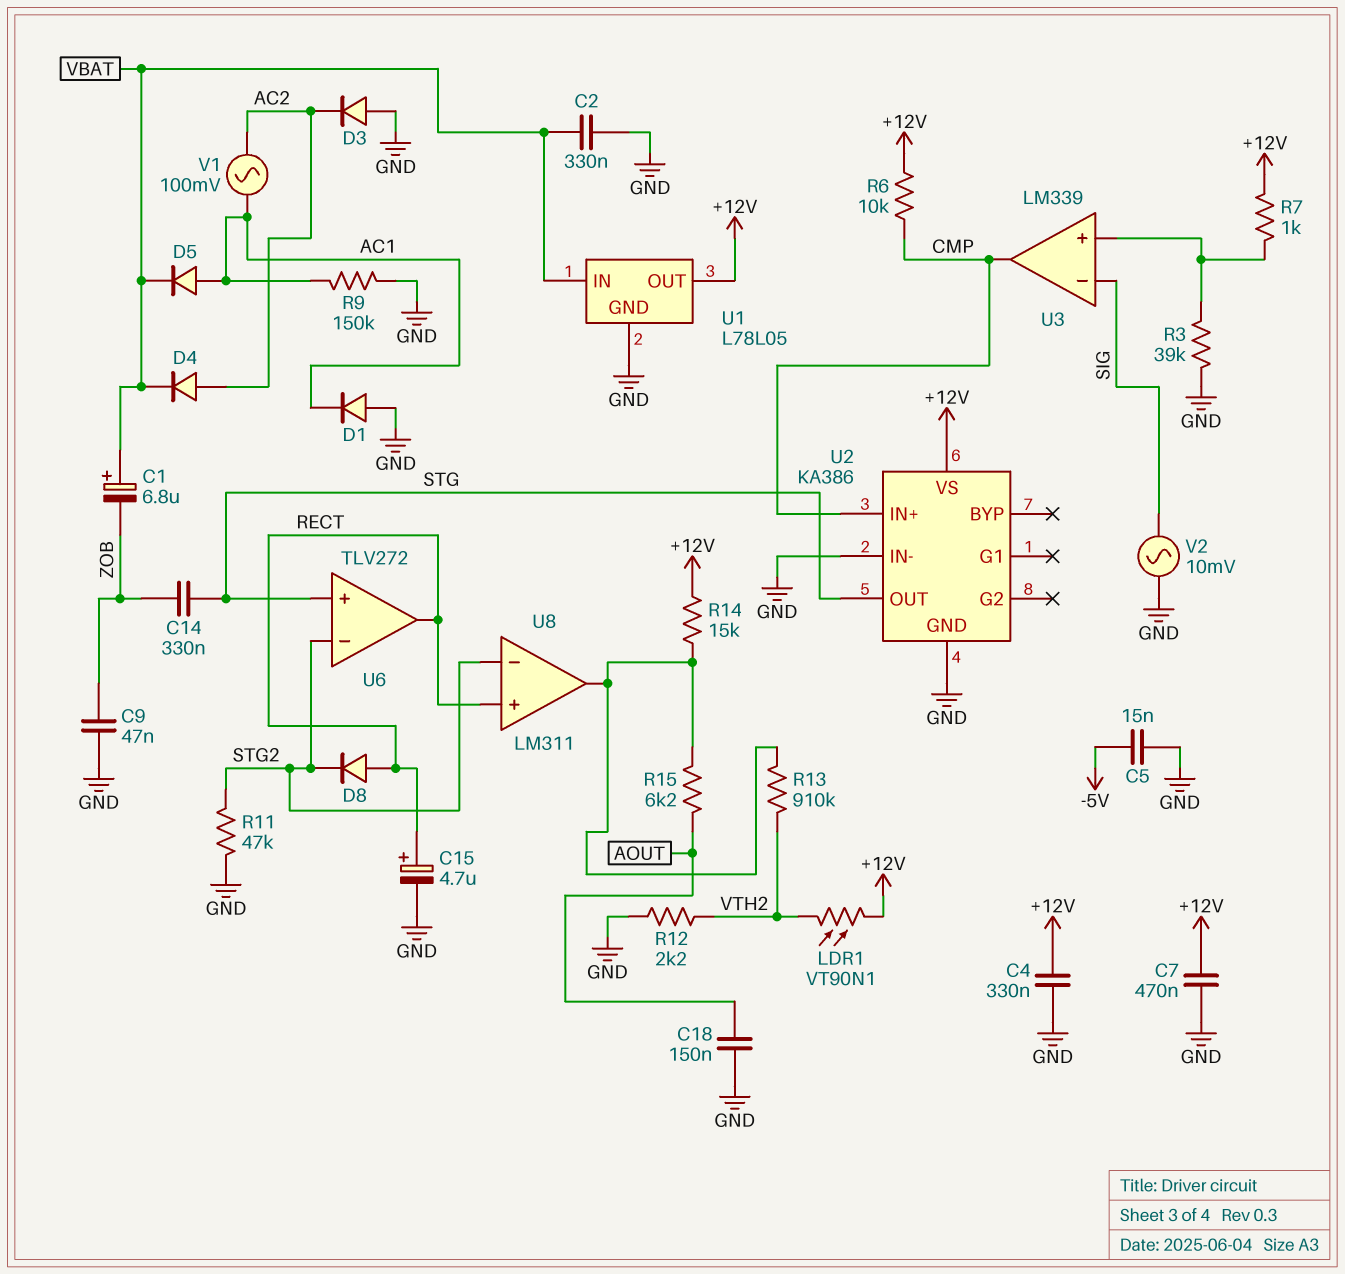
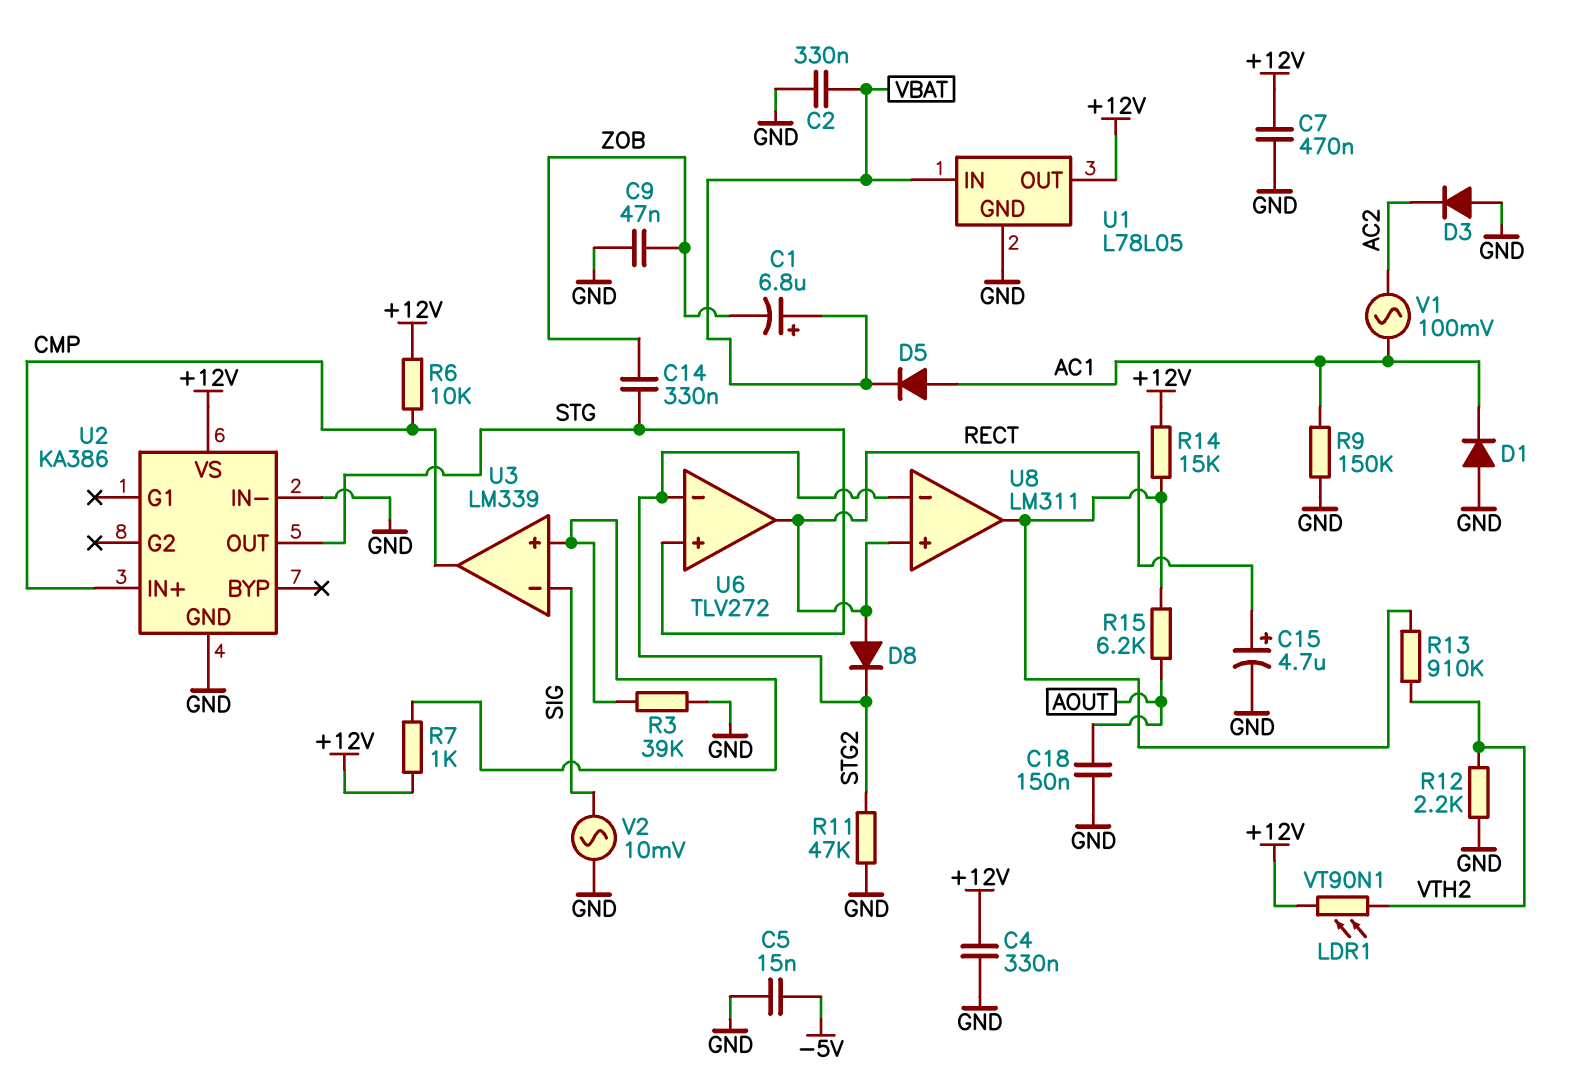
D4: diode (A AC2, K VBAT) -> none

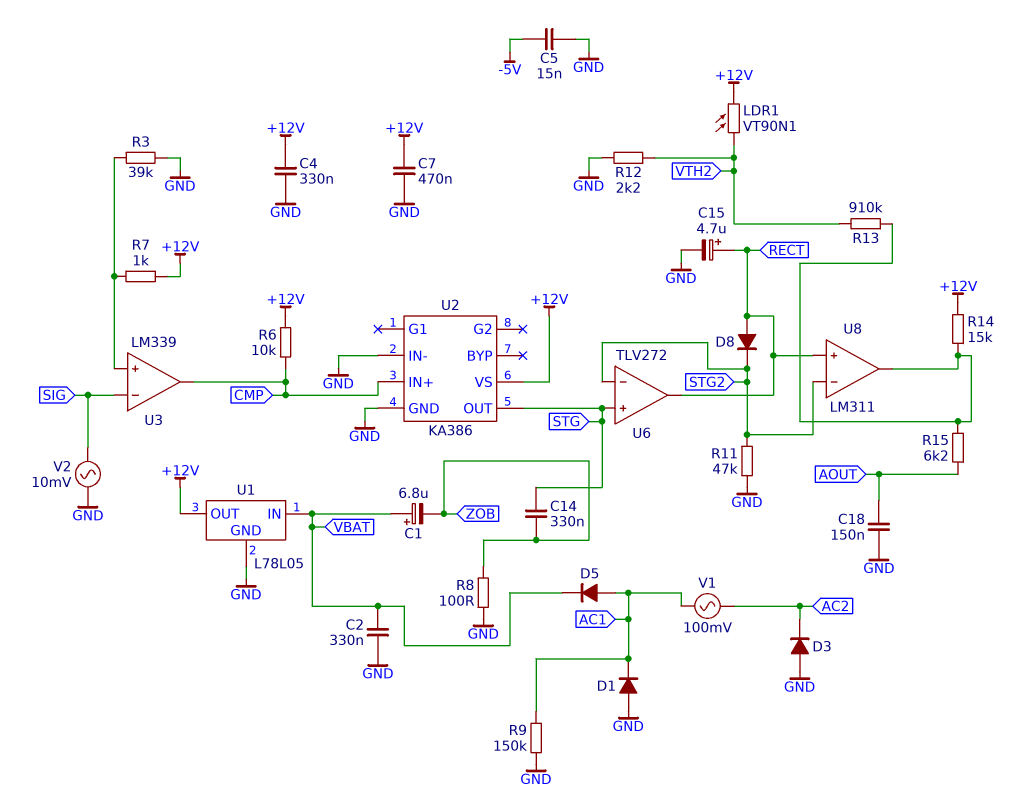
C9: 47nF (GND, ZOB) -> none
R8: none -> 100 (GND, ZOB)

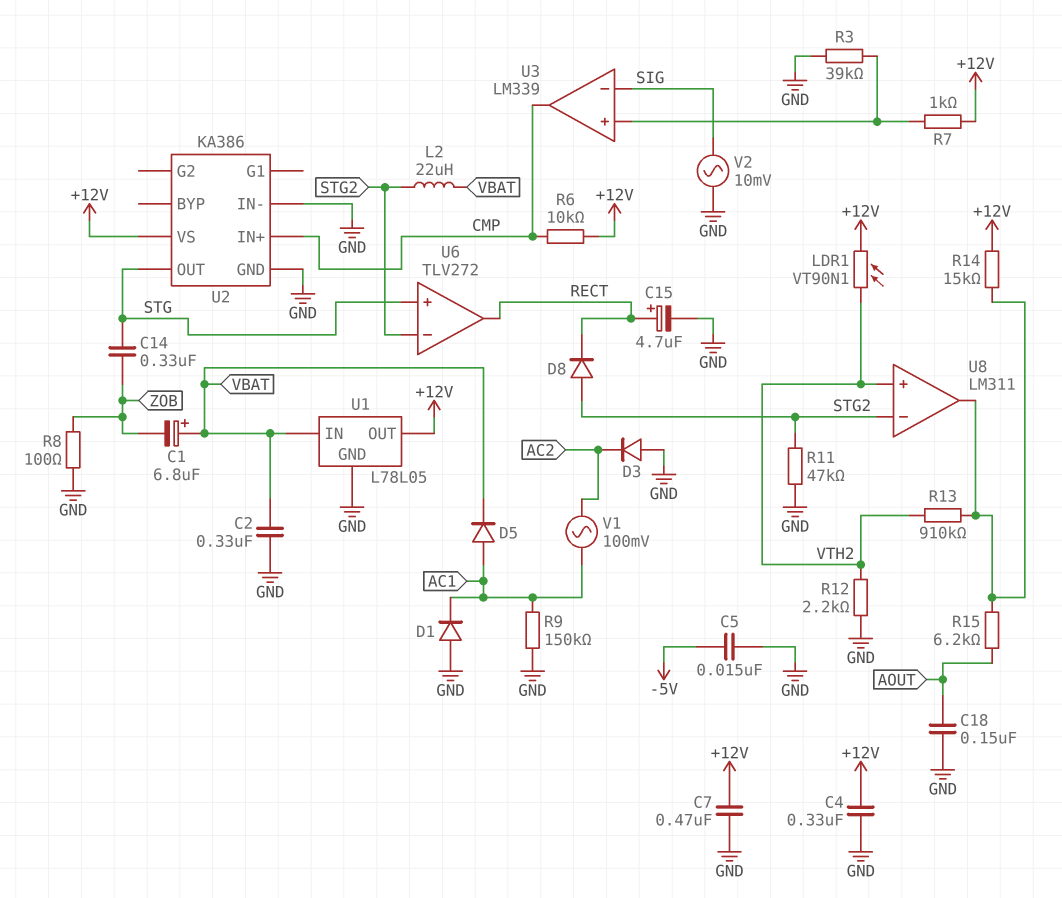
D8: diode (A RECT, K STG2) -> diode (A STG2, K RECT)
L2: none -> 22uH (STG2, VBAT)
U8 pin in+: RECT -> VTH2

